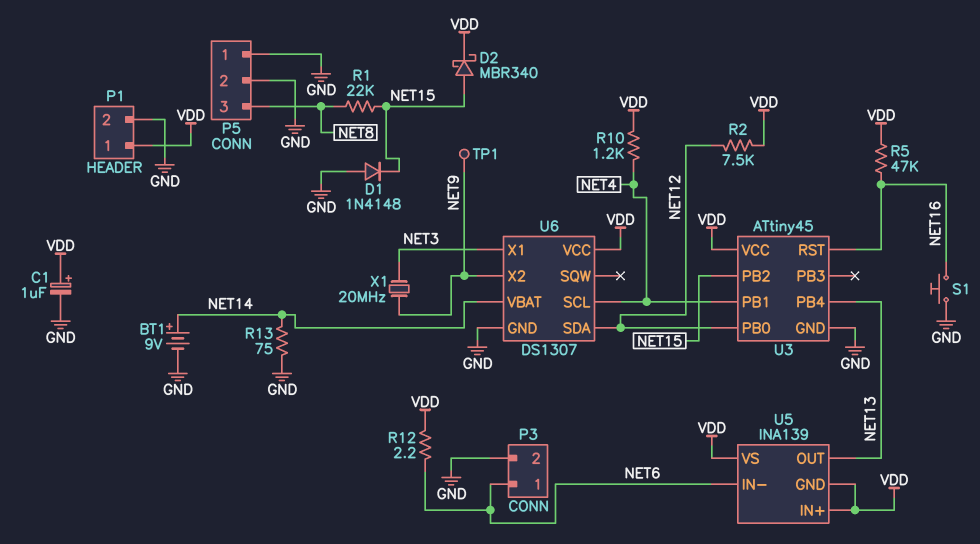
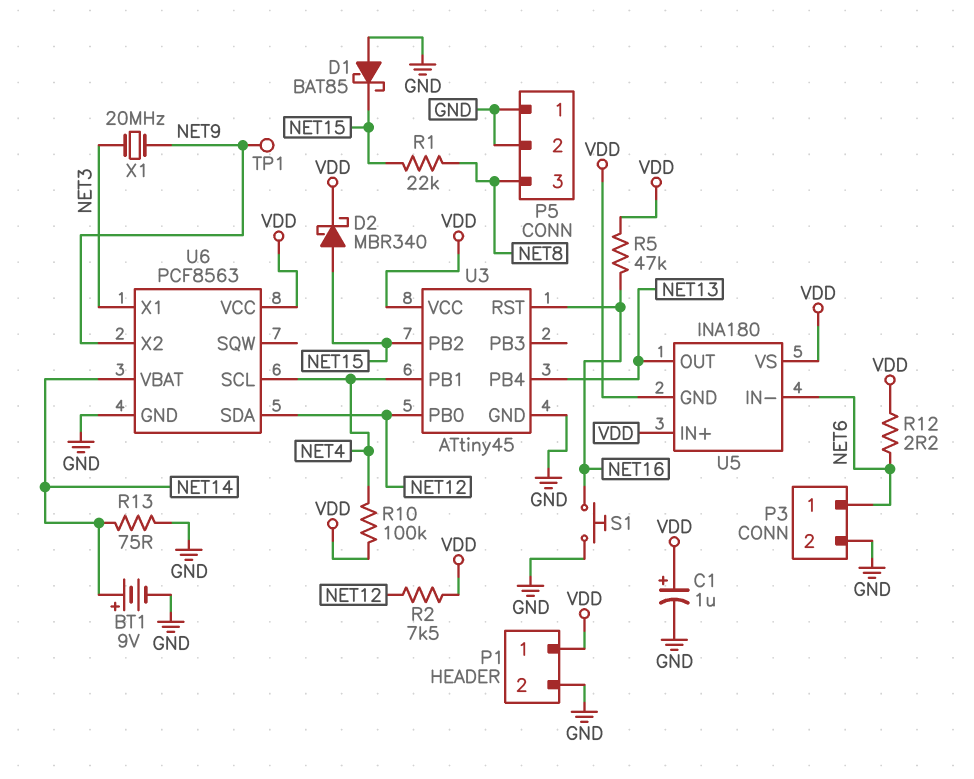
D1: diode 1N4148 (A GND, K NET15) -> schottky BAT85 (A GND, K NET15)
R10: 1.2k (NET4, VDD) -> 100k (NET4, VDD)
U5: INA139 -> INA180
U6: DS1307 -> PCF8563

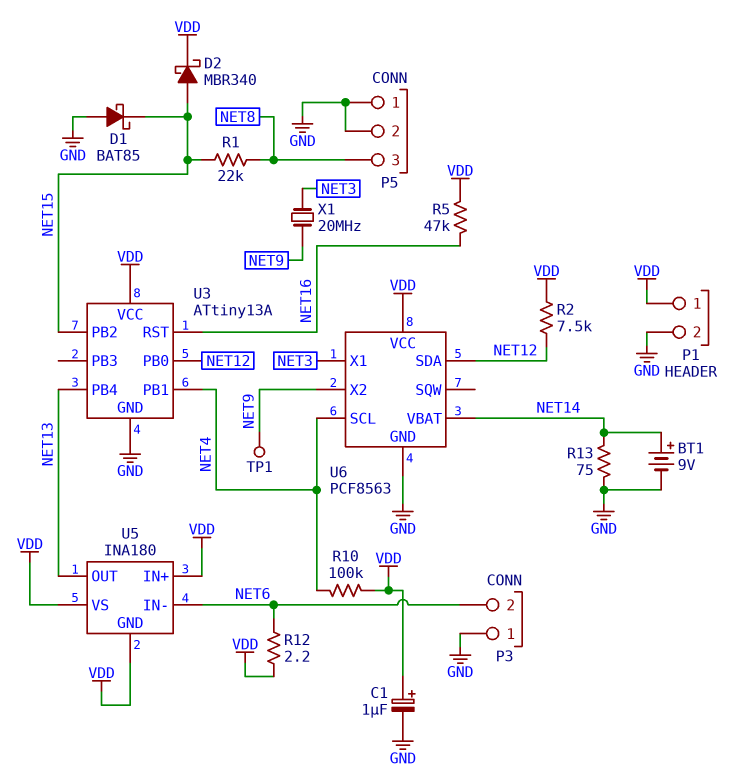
P3 pin 1: NET6 -> GND
P3 pin 2: GND -> NET6
S1: button (GND, NET16) -> none
U3: ATtiny45 -> ATtiny13A

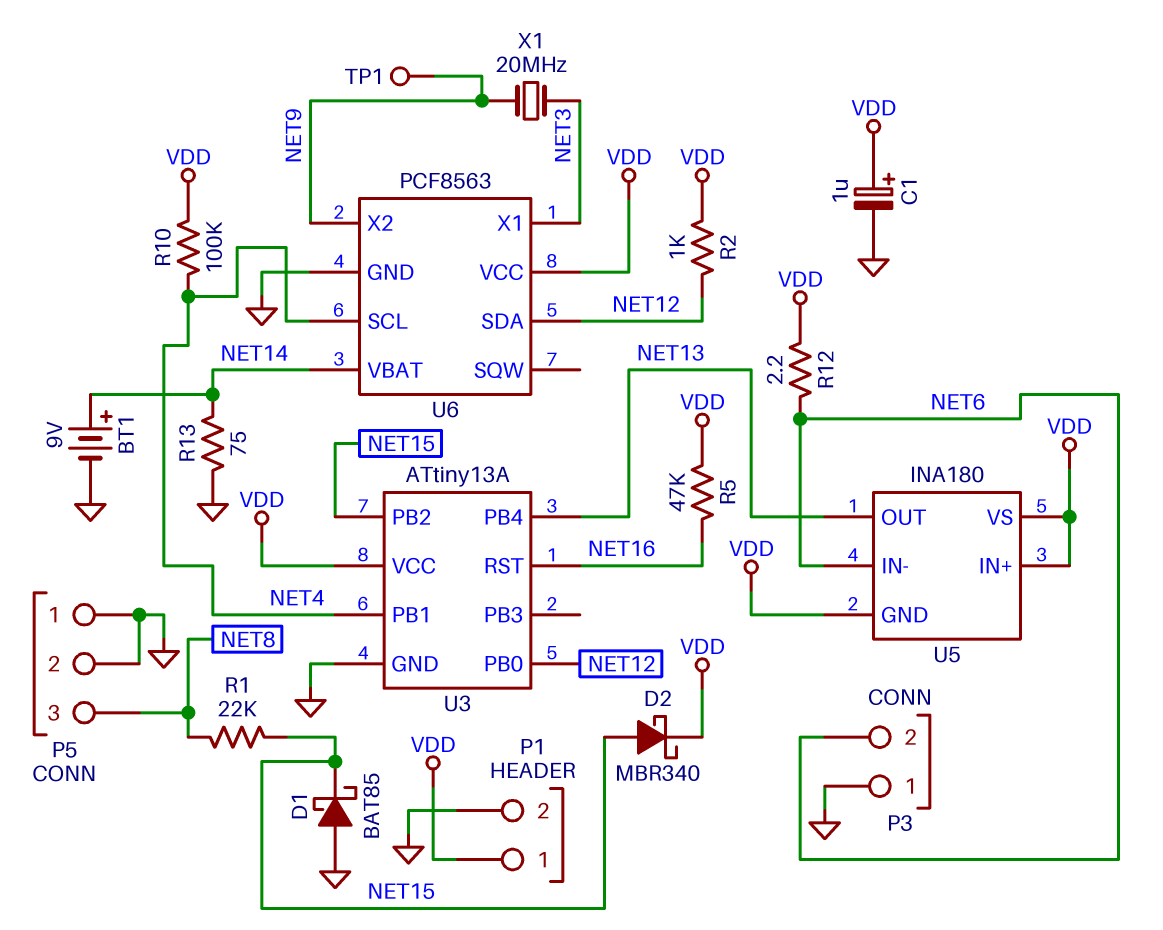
R2: 7.5k (NET12, VDD) -> 1k (NET12, VDD)

